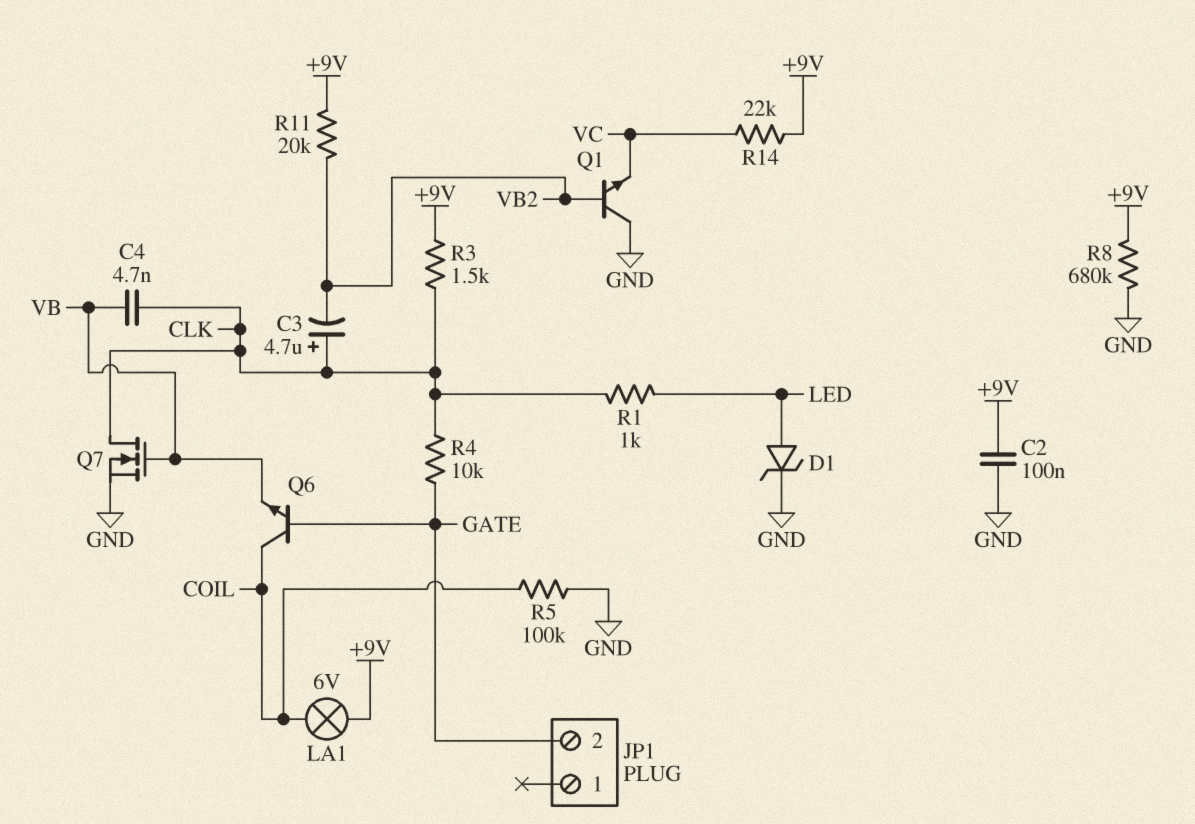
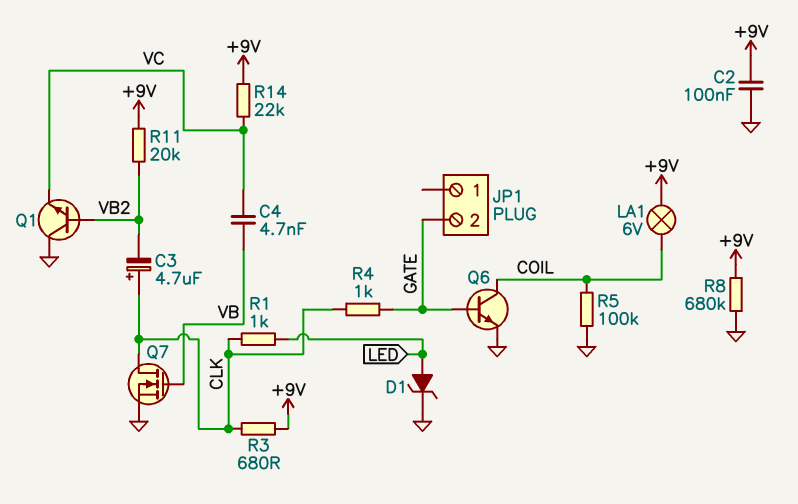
C4: 4.7nF (CLK, VB) -> 4.7nF (VB, VC)
Q6: NPN (B GATE, C COIL, E VB) -> NPN (B GATE, C COIL, E GND)
R3: 1.5k (+9V, CLK) -> 680 (+9V, CLK)
R4: 10k (CLK, GATE) -> 1k (CLK, GATE)

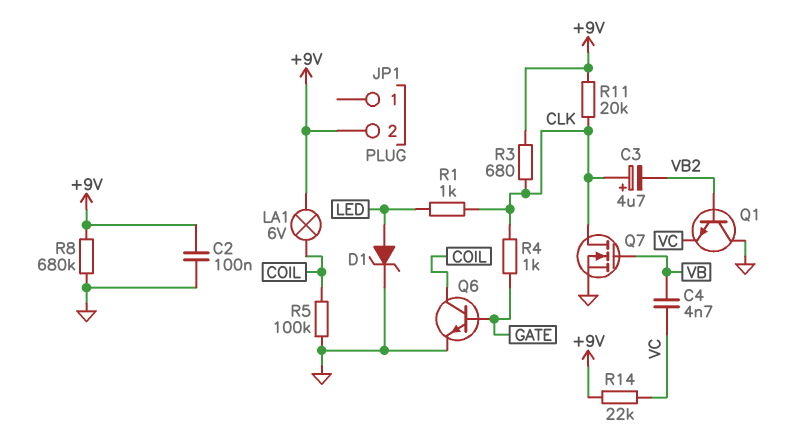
JP1 pin 2: GATE -> +9V
R11: 20k (+9V, VB2) -> 20k (+9V, CLK)

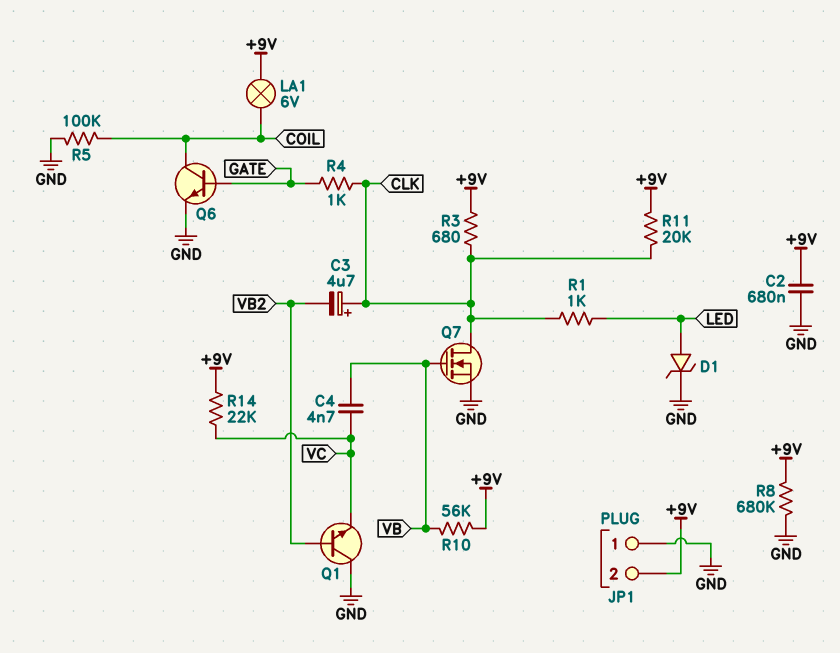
C2: 100nF (+9V, GND) -> 680nF (+9V, GND)
JP1 pin 1: none -> GND
R10: none -> 56k (+9V, VB)

